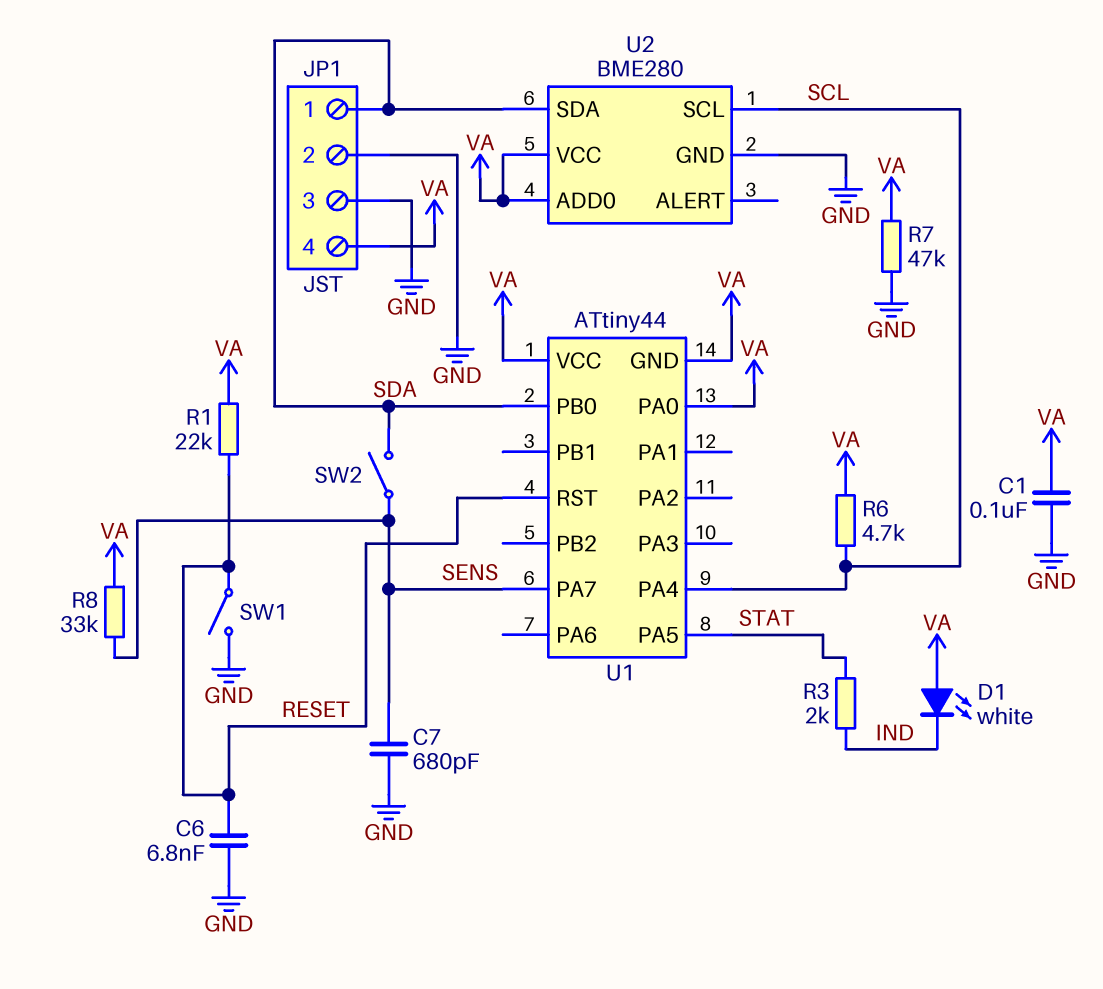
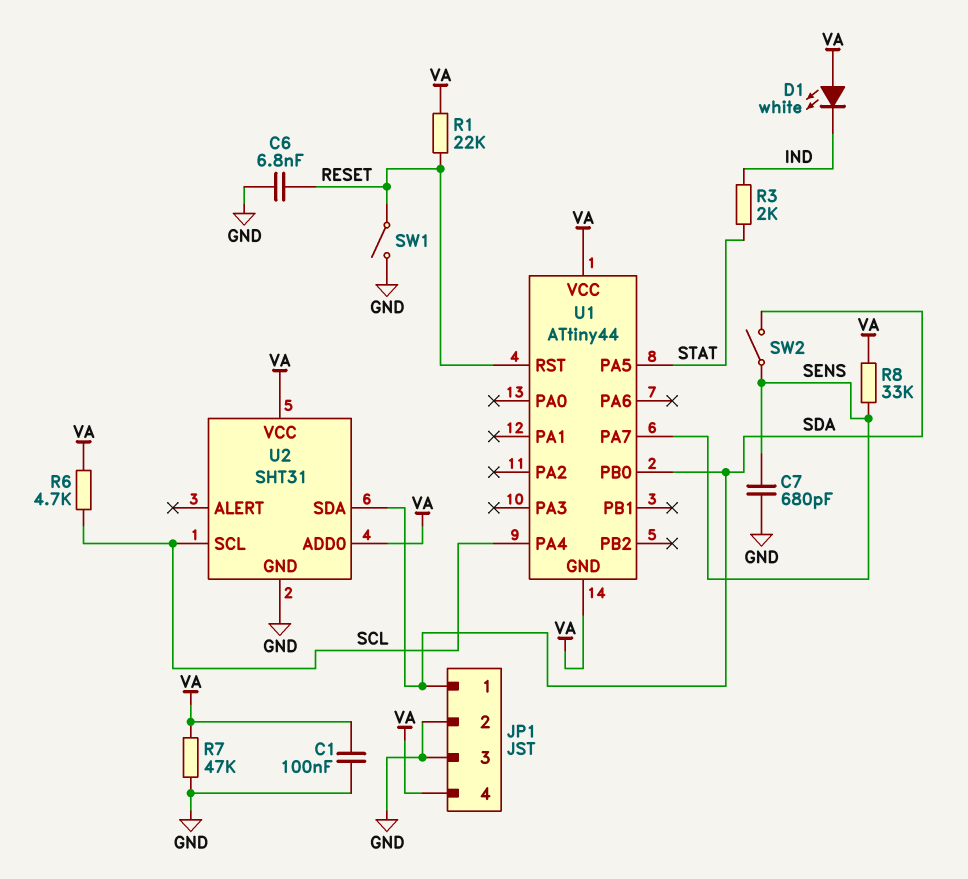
U1 pin PA0: VA -> none
U2: BME280 -> SHT31

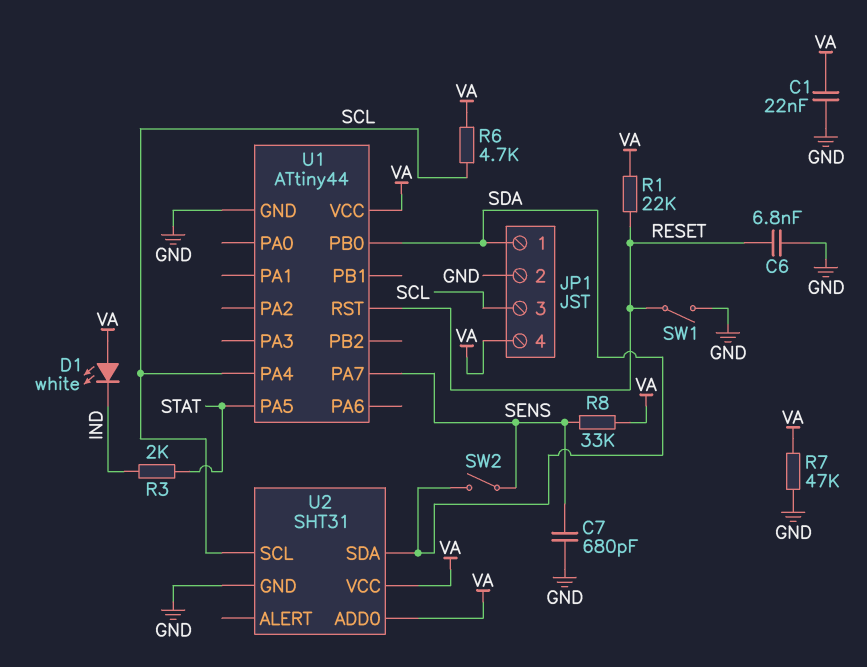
C1: 100nF (GND, VA) -> 22nF (GND, VA)
JP1 pin 3: GND -> SCL
U1 pin GND: VA -> GND

